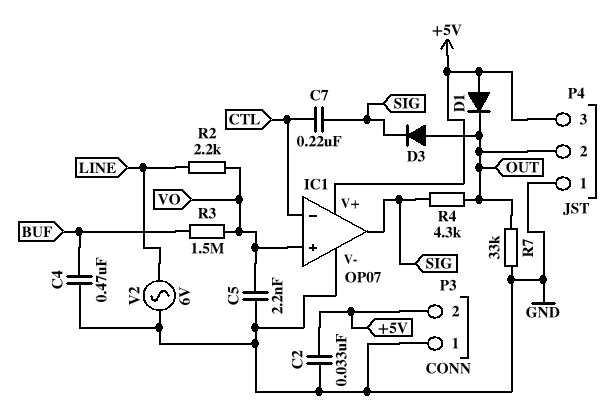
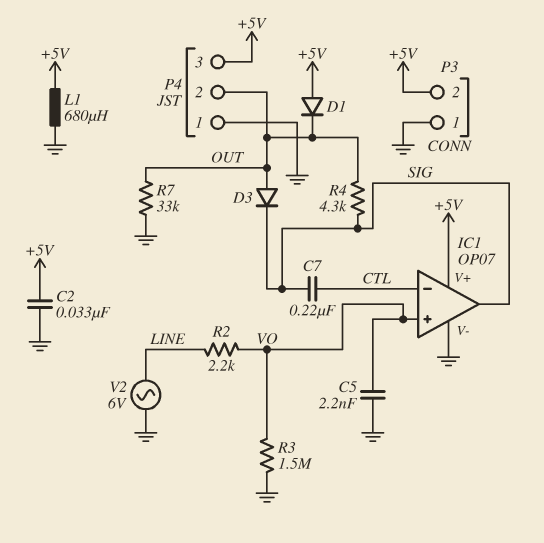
C4: 470nF (BUF, GND) -> none
L1: none -> 680uH (+5V, GND)
R3: 1.5M (BUF, VO) -> 1.5M (GND, VO)

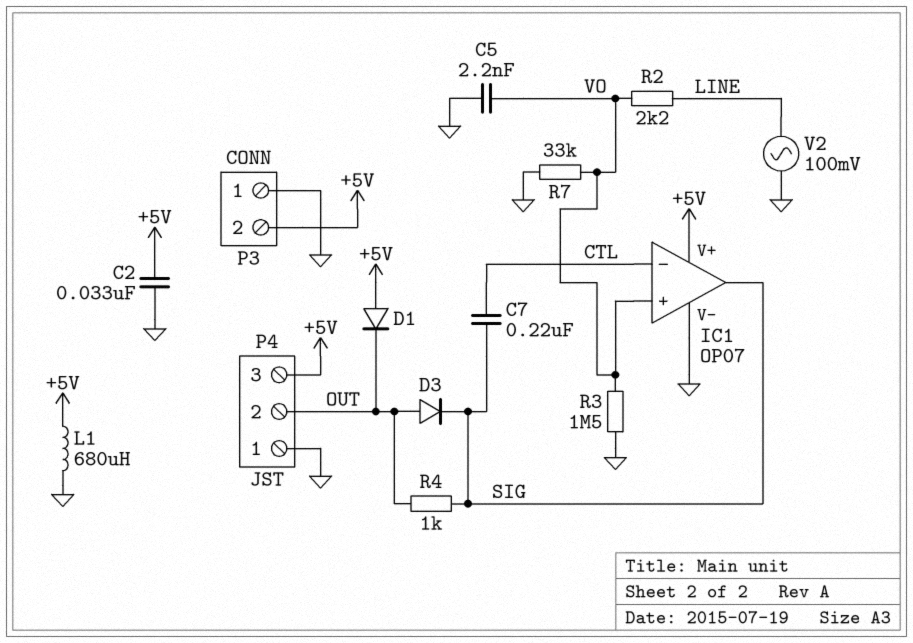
R4: 4.3k (OUT, SIG) -> 1k (OUT, SIG)
R7: 33k (GND, OUT) -> 33k (GND, VO)
V2: AC 6V (GND, LINE) -> AC 100mV (GND, LINE)

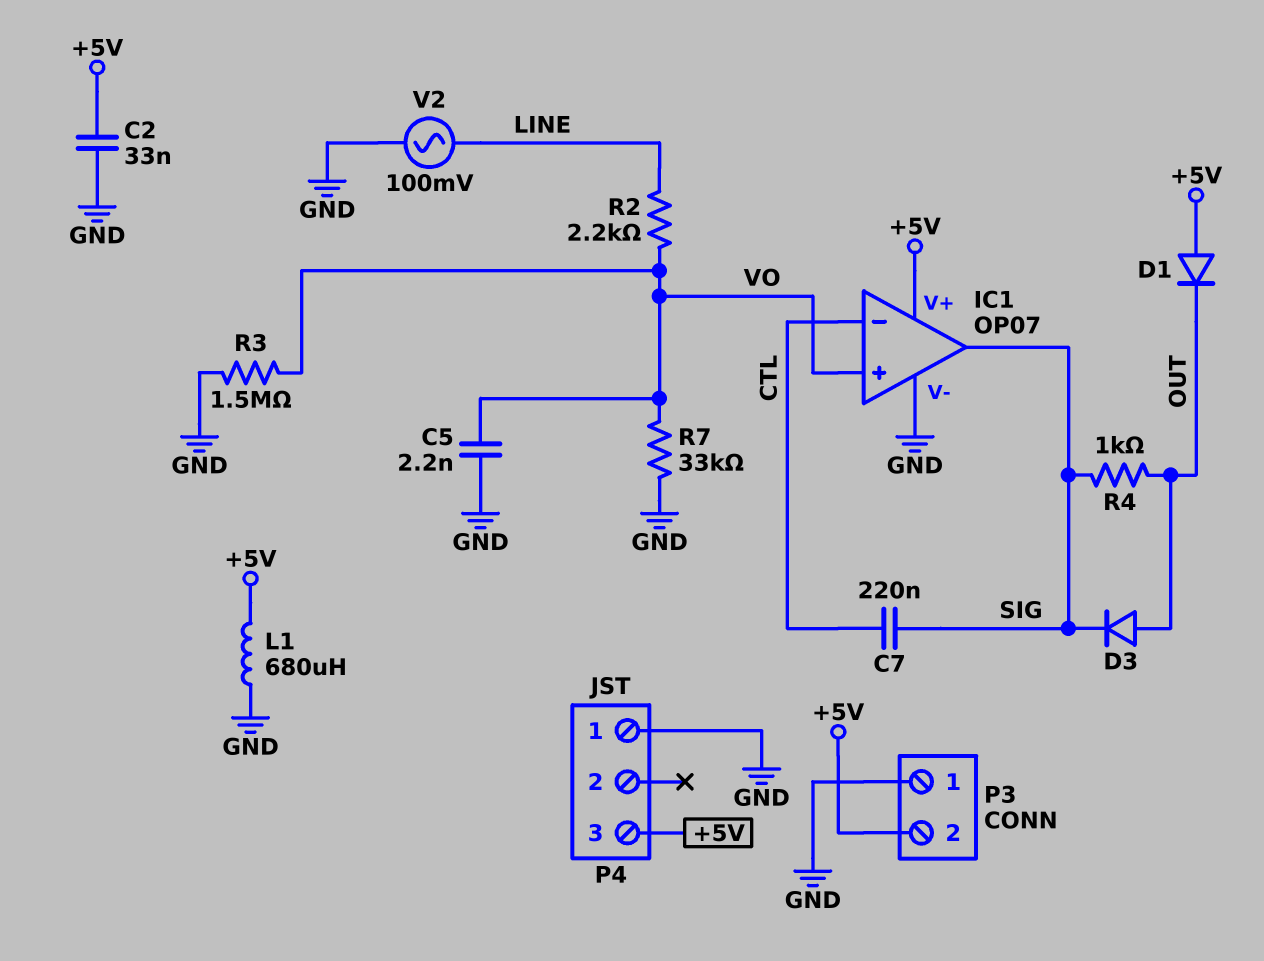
P4 pin 2: OUT -> none

